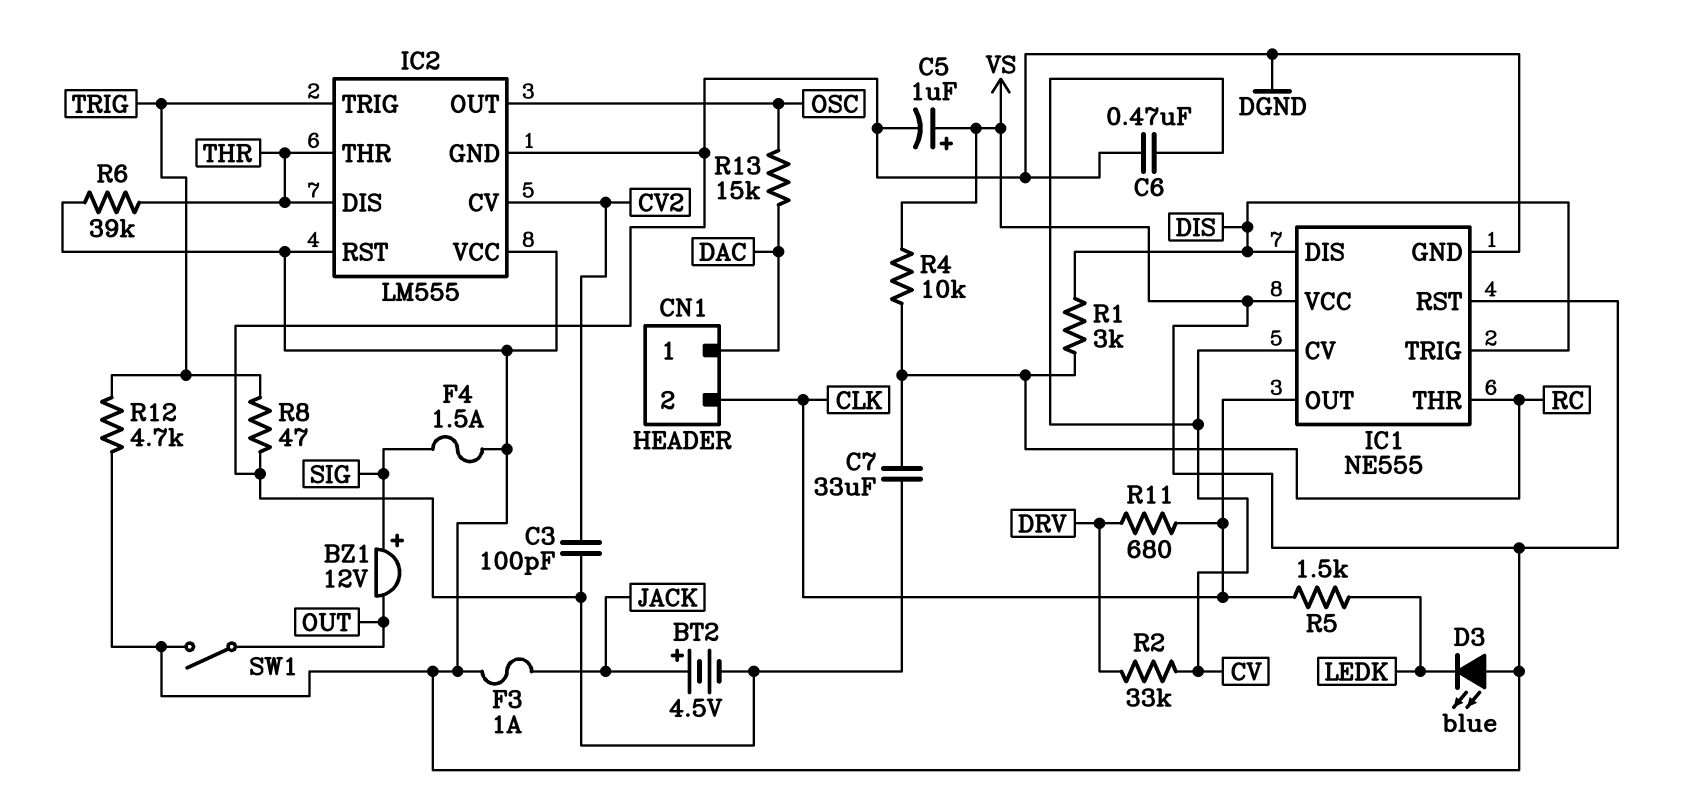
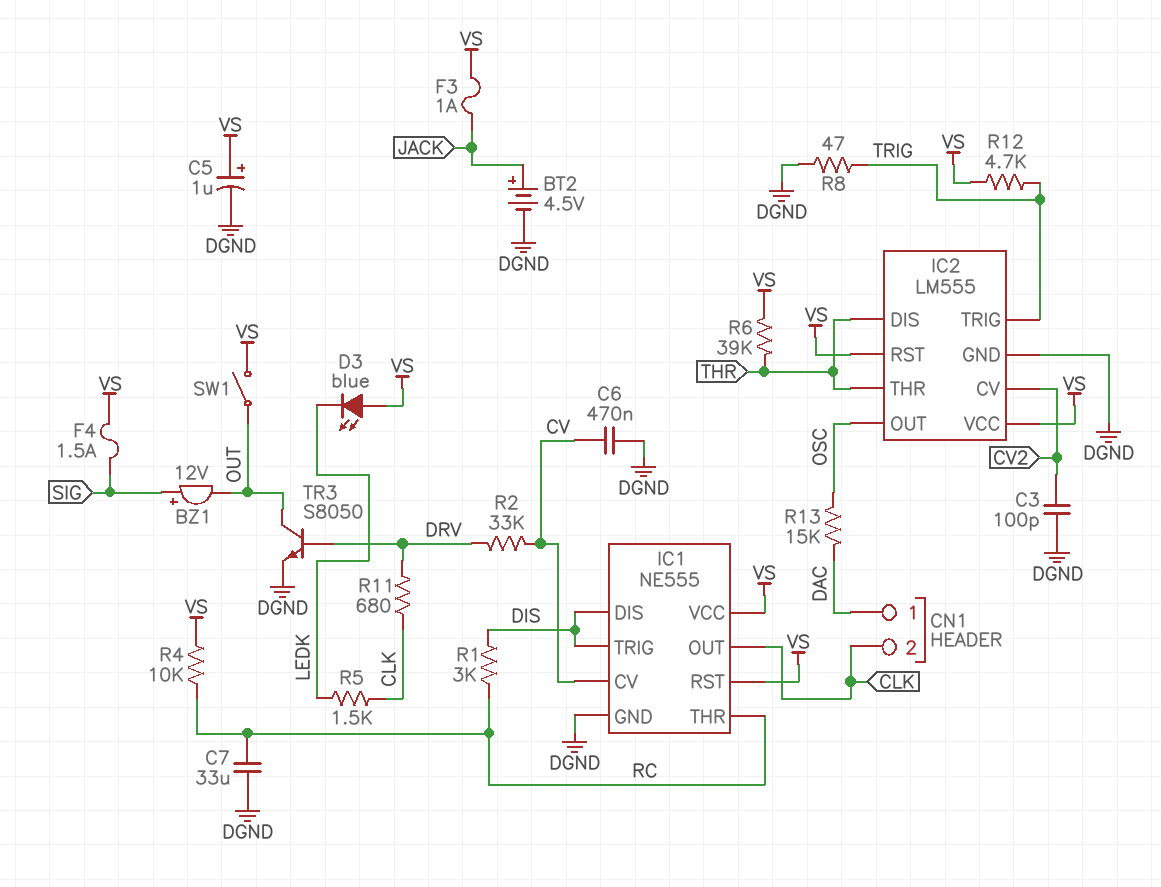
TR3: none -> NPN S8050 (B DRV, C OUT, E DGND)

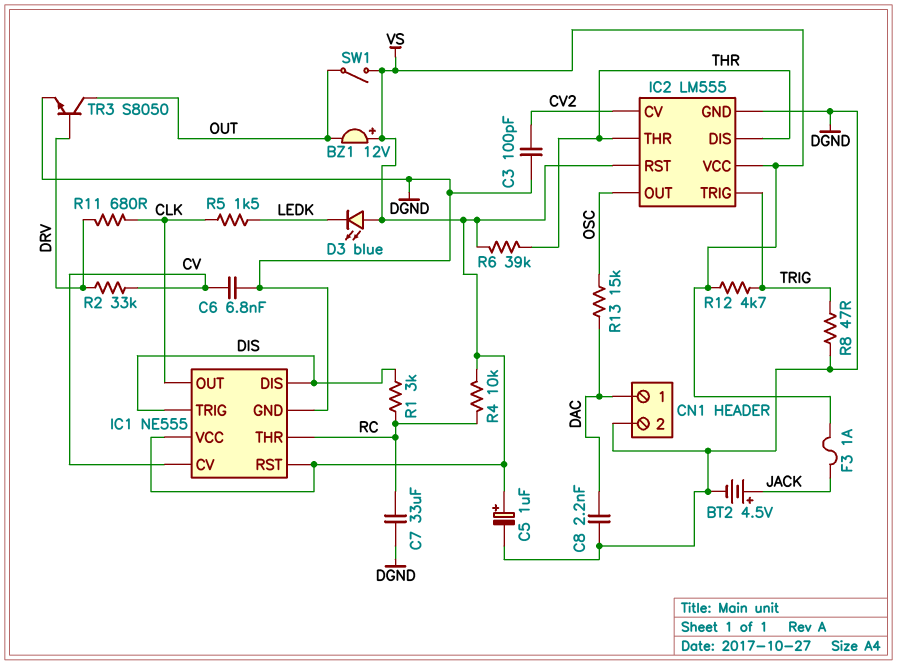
BZ1: buzzer 12V (plus SIG, minus OUT) -> buzzer 12V (plus VS, minus OUT)
C6: 470nF (CV, DGND) -> 6.8nF (CV, DGND)
C8: none -> 2.2nF (DAC, DGND)
CN1 pin 2: CLK -> DGND
F4: 1.5A (SIG, VS) -> none

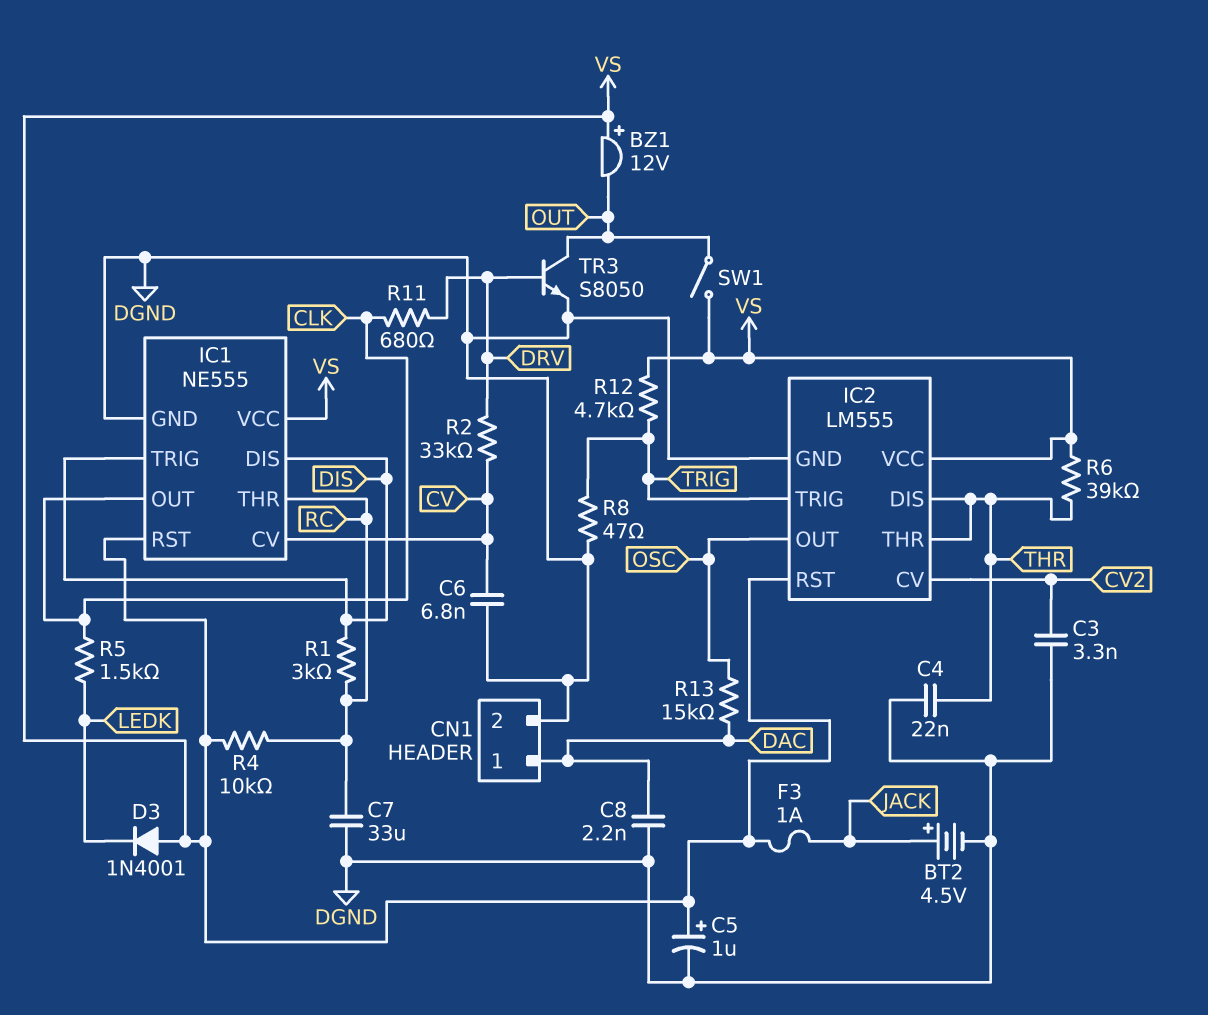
C3: 100pF (CV2, DGND) -> 3.3nF (CV2, DGND)
C4: none -> 22nF (DGND, THR)
D3: LED blue (A VS, K LEDK) -> diode 1N4001 (A VS, K LEDK)

